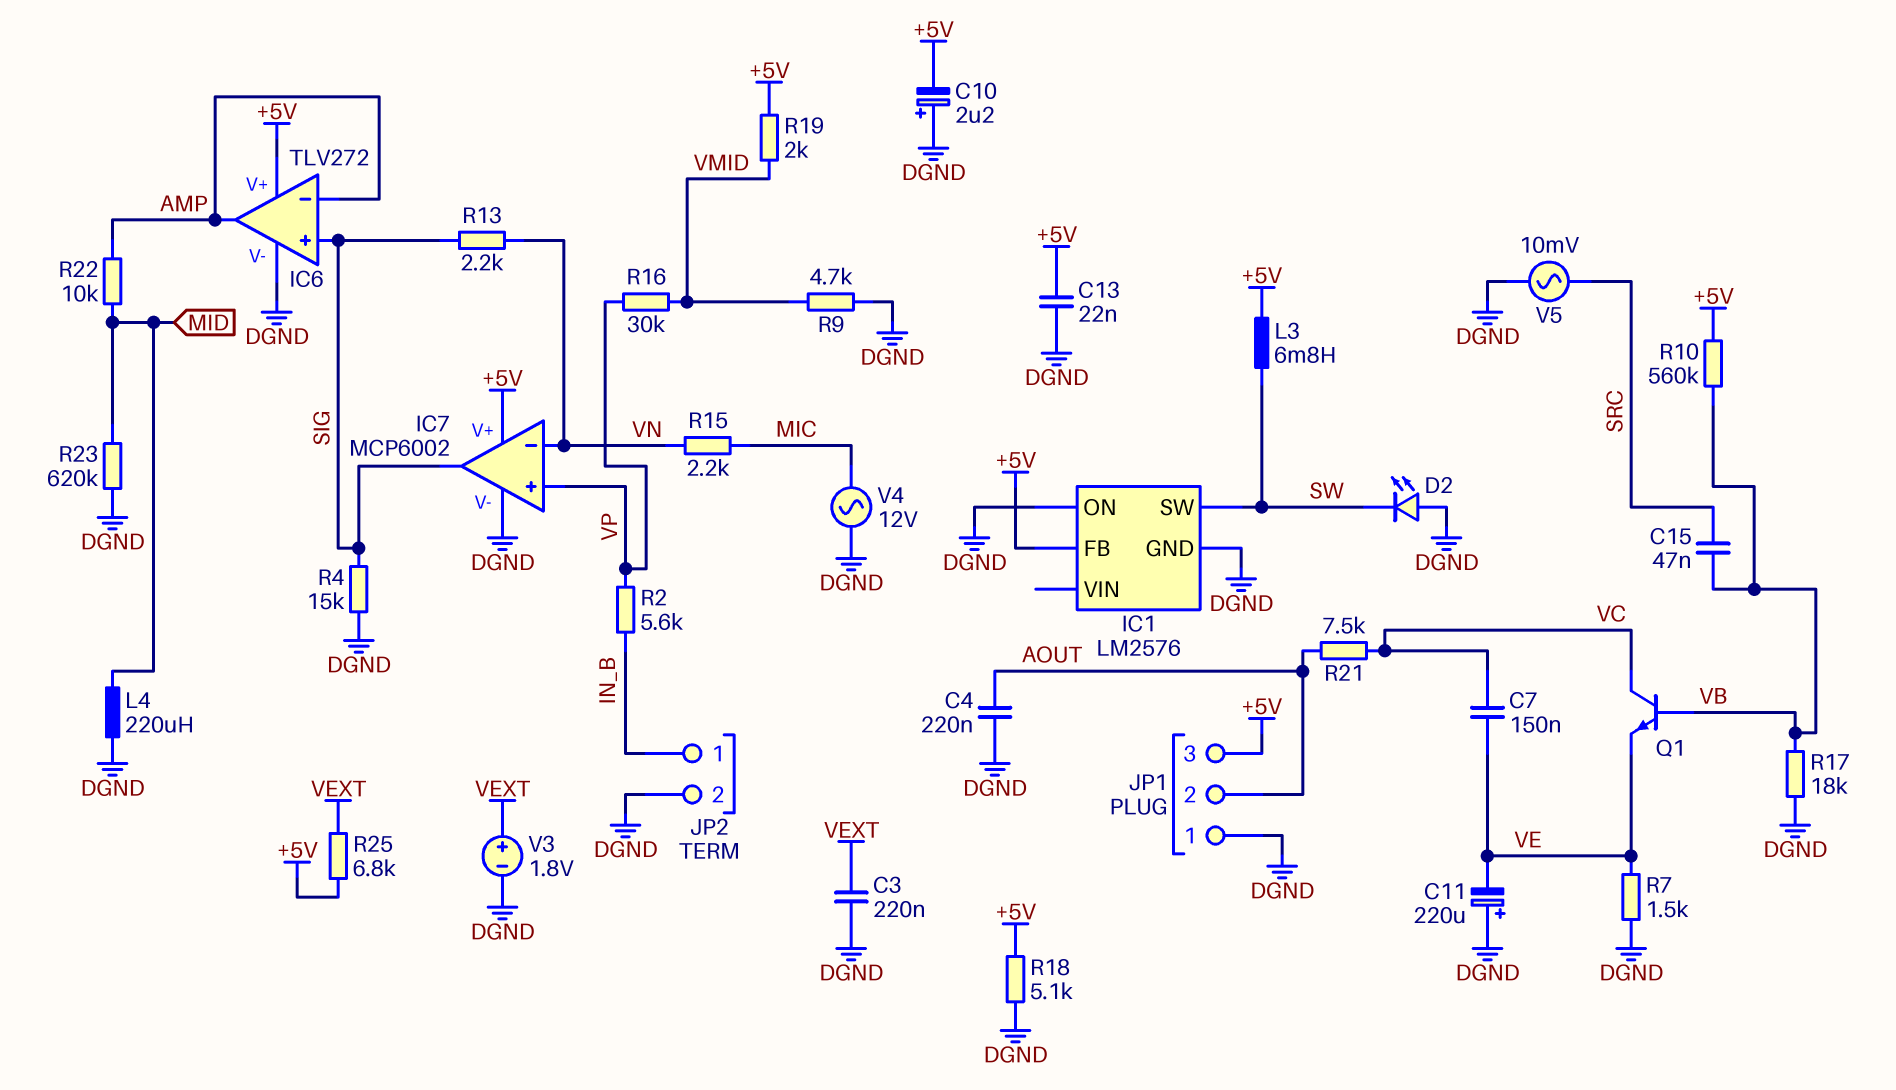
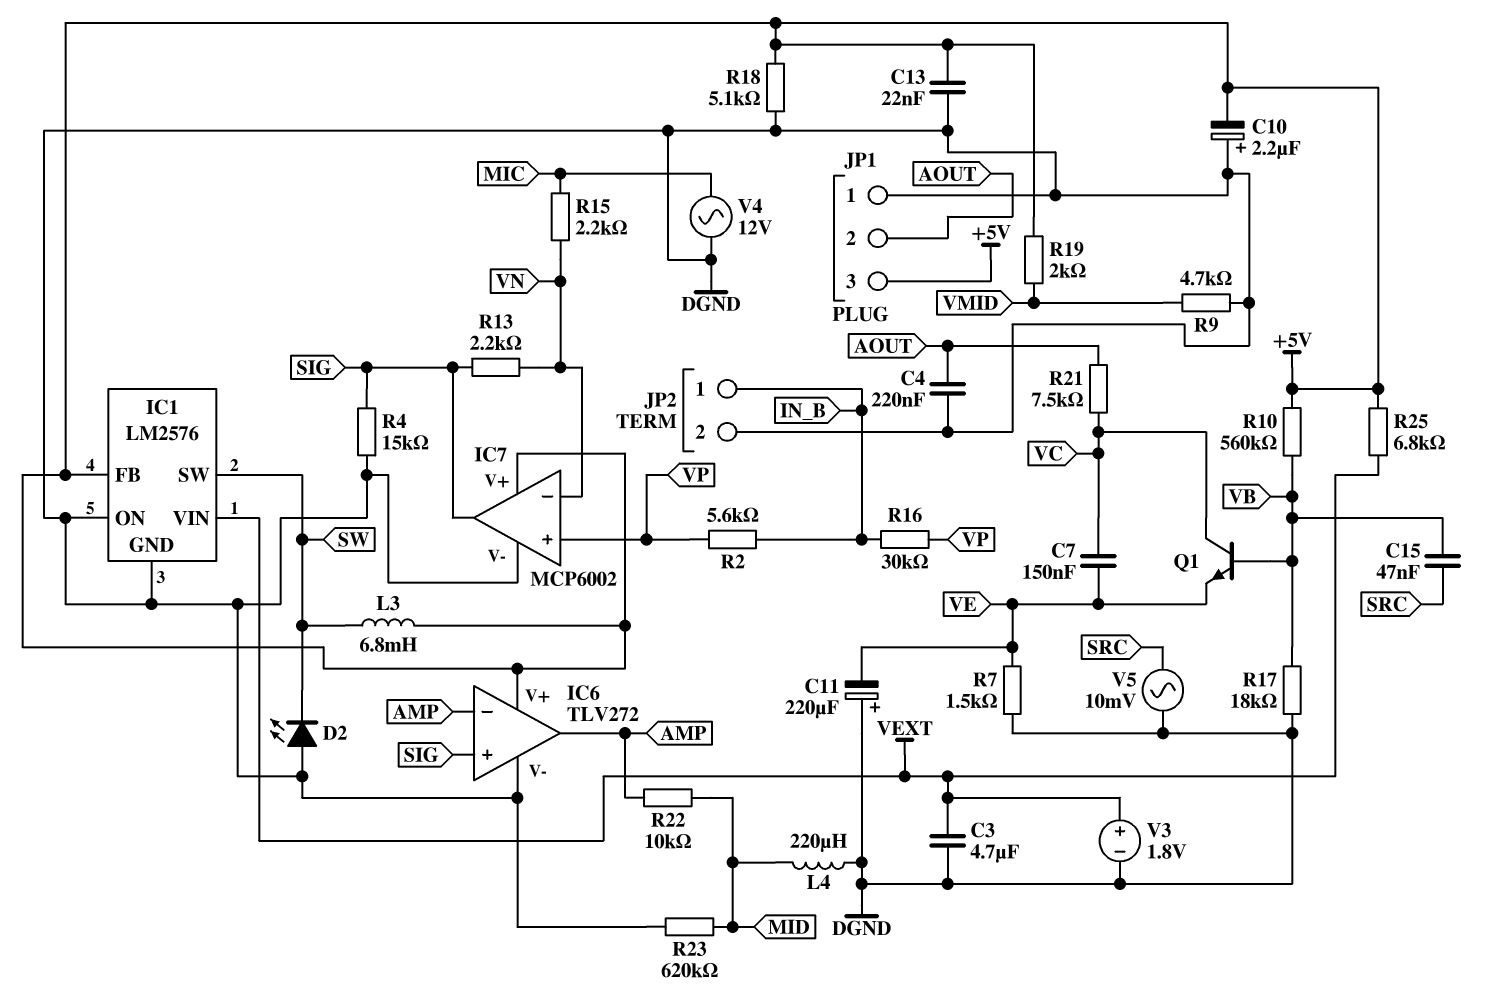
C3: 220nF (DGND, VEXT) -> 4.7uF (DGND, VEXT)
IC1 pin VIN: none -> VEXT
R16: 30k (VMID, VP) -> 30k (IN_B, VP)

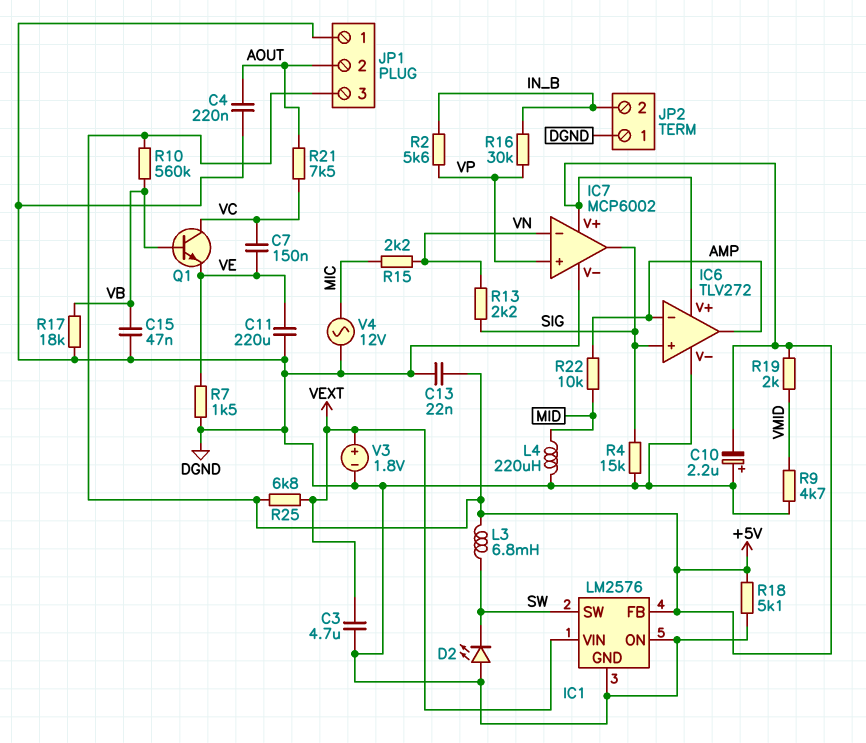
C11: 220uF (plus DGND, minus VE) -> 220uF (DGND, VE)
C15: 47nF (SRC, VB) -> 47nF (DGND, VB)
JP2 pin 1: IN_B -> DGND
JP2 pin 2: DGND -> IN_B
R23: 620k (DGND, MID) -> none
V5: AC 10mV (DGND, SRC) -> none

